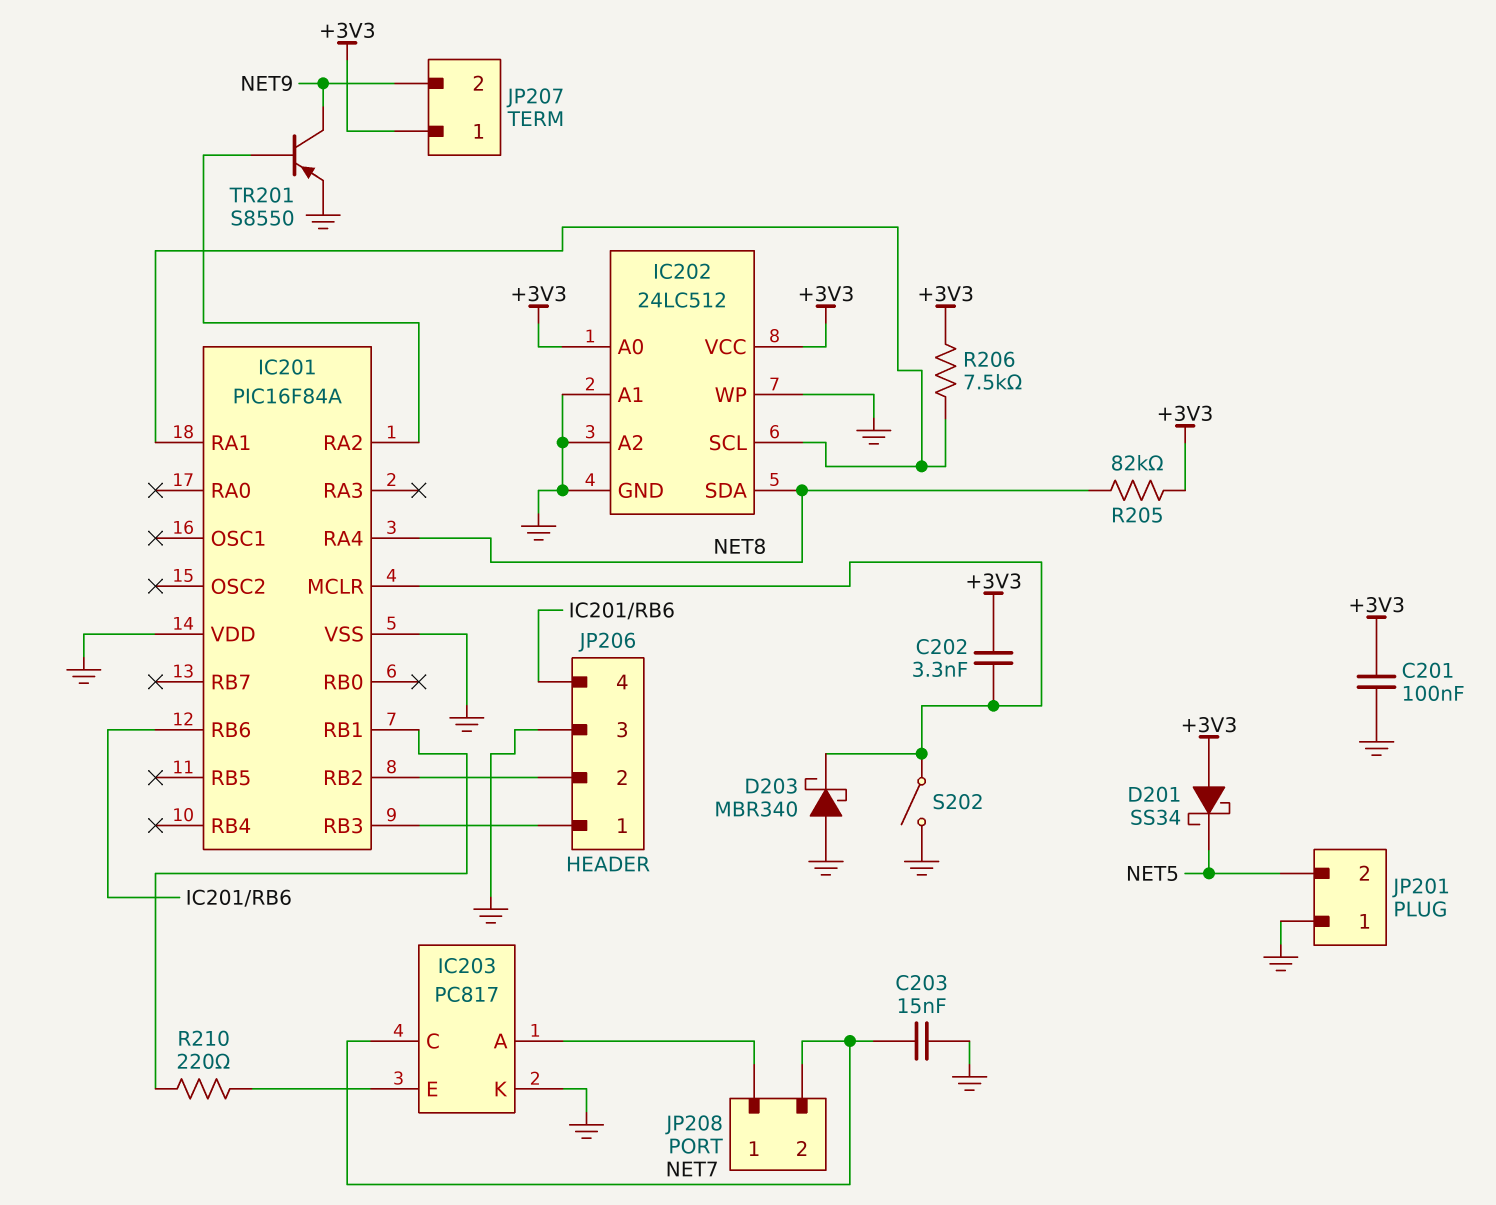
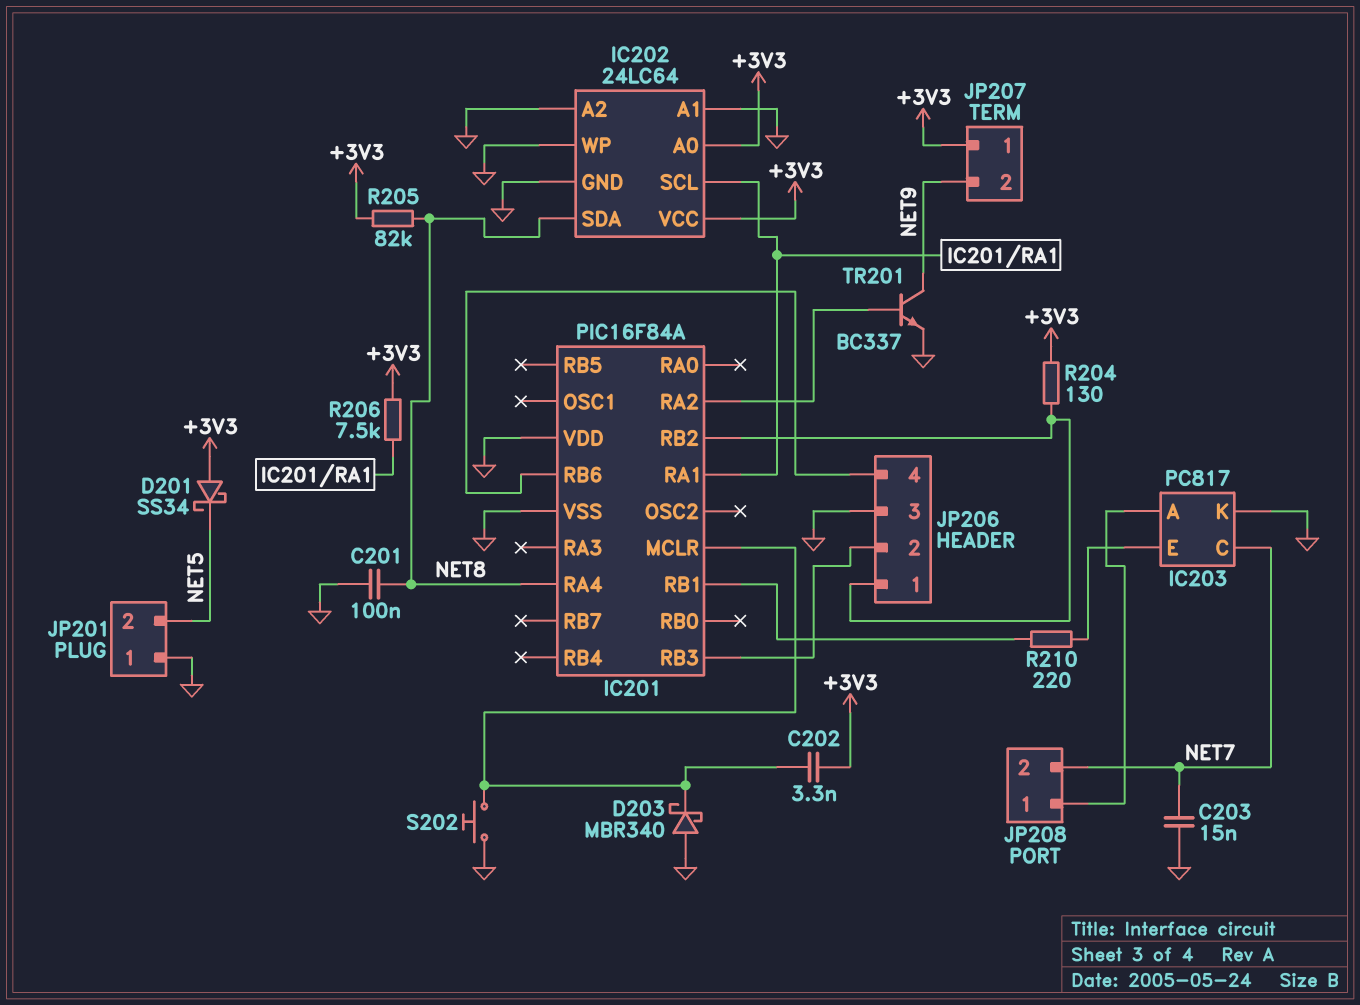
C201: 100nF (+3V3, GND) -> 100nF (GND, NET8)
IC202: 24LC512 -> 24LC64
JP206 pin 1: IC201/RB3 -> IC201/RB2
JP206 pin 2: IC201/RB2 -> IC201/RB3
R204: none -> 130 (+3V3, IC201/RB2)
S202: switch (GND, IC201/MCLR) -> button (GND, IC201/MCLR)
TR201: PNP S8550 (B IC201/RA2, C NET9, E GND) -> NPN BC337 (B IC201/RA2, C NET9, E GND)

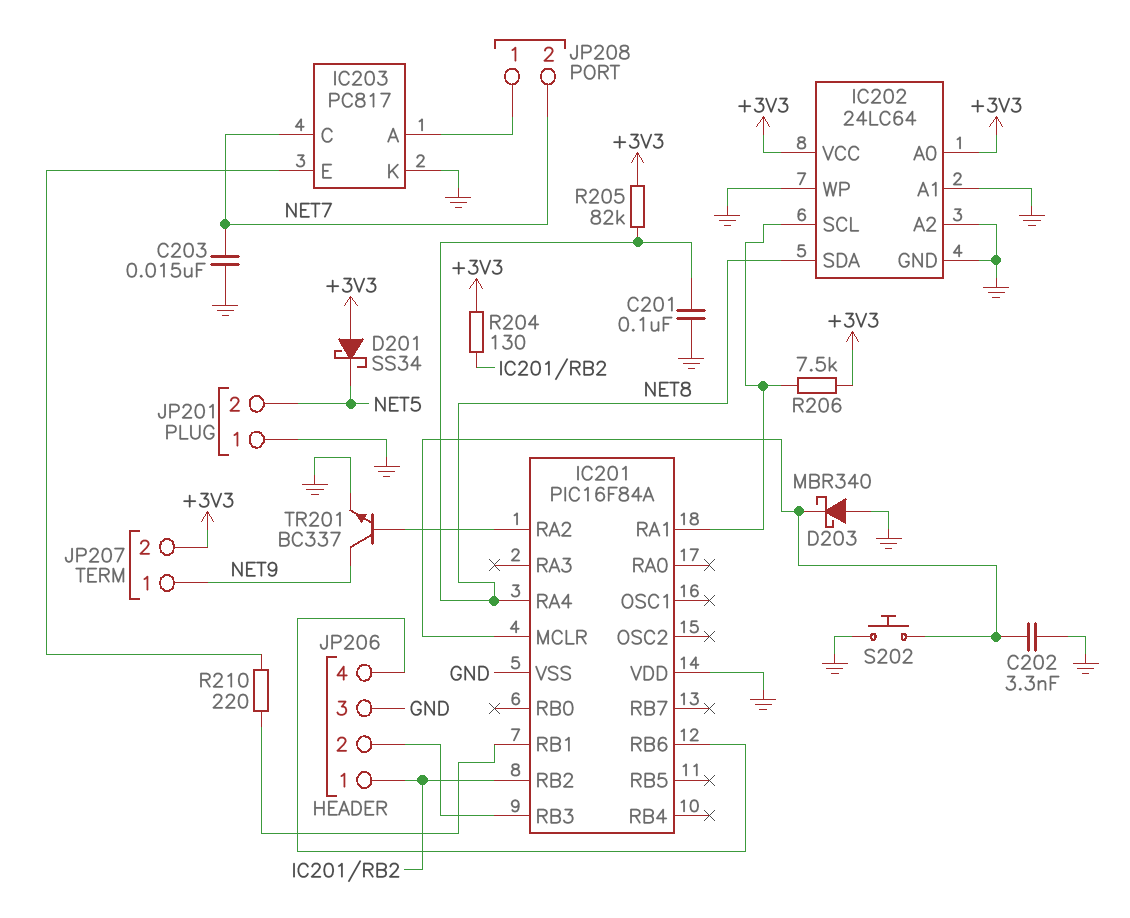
C202: 3.3nF (+3V3, IC201/MCLR) -> 3.3nF (GND, IC201/MCLR)
JP207 pin 1: +3V3 -> NET9
JP207 pin 2: NET9 -> +3V3

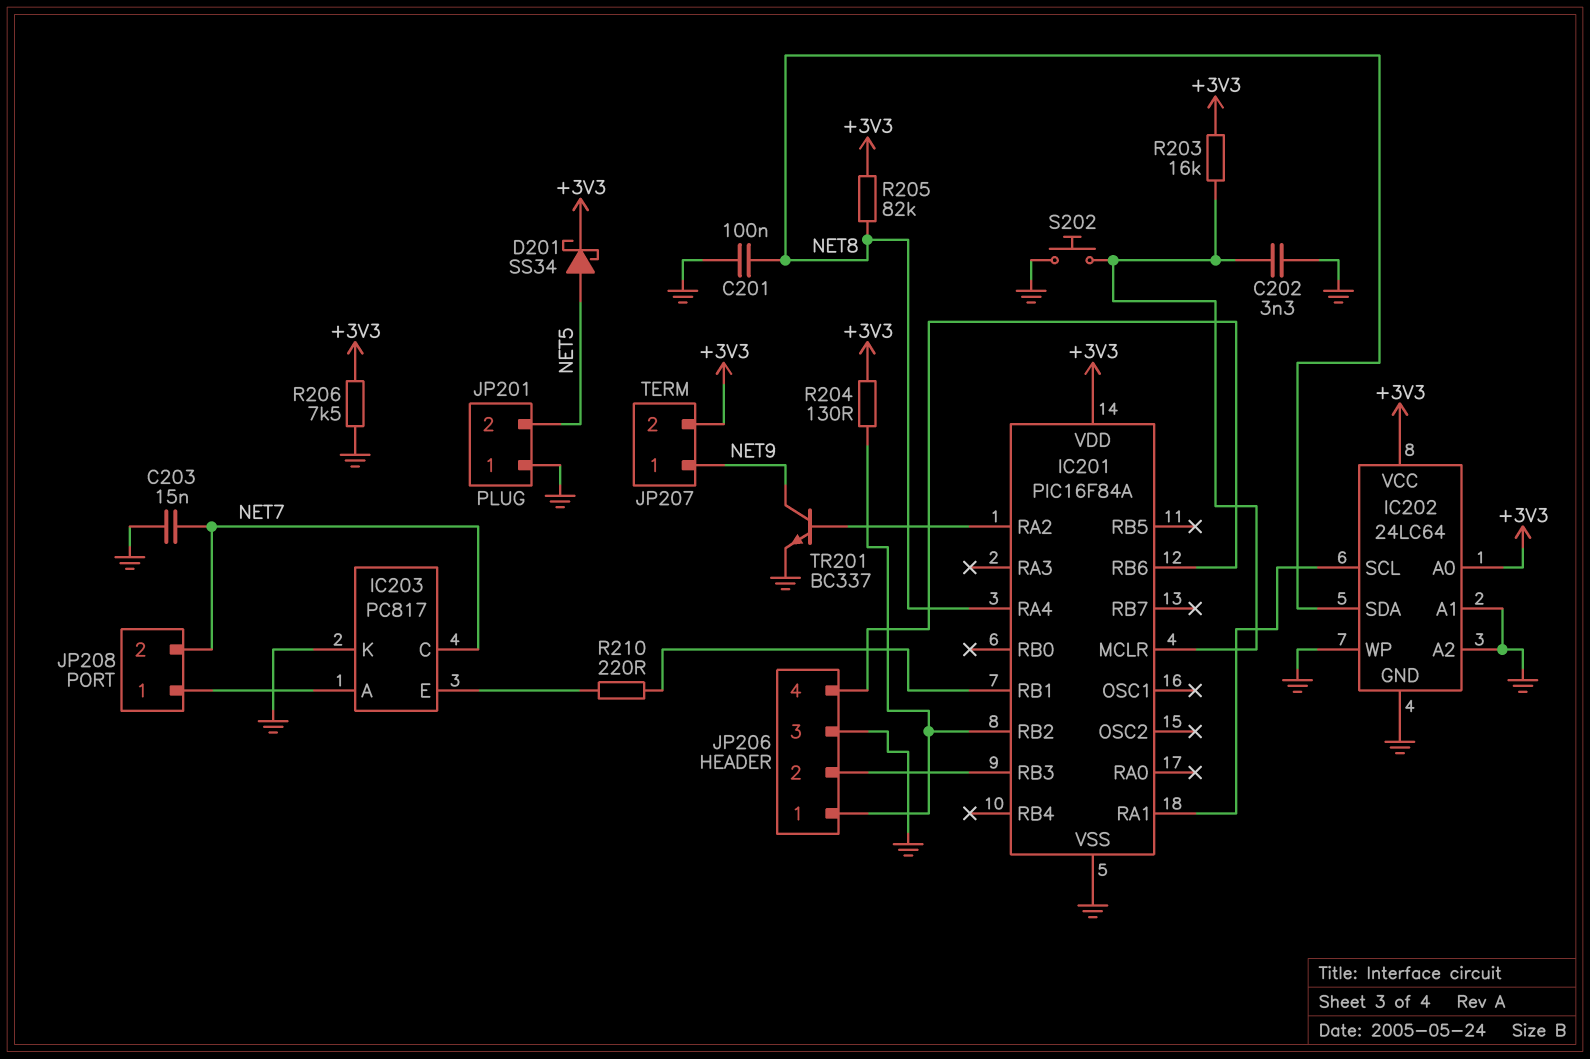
D201: schottky SS34 (A +3V3, K NET5) -> schottky SS34 (A NET5, K +3V3)
D203: schottky MBR340 (A GND, K IC201/MCLR) -> none
IC201 pin VDD: GND -> +3V3
R203: none -> 16k (+3V3, IC201/MCLR)
R206: 7.5k (+3V3, IC201/RA1) -> 7.5k (+3V3, GND)

